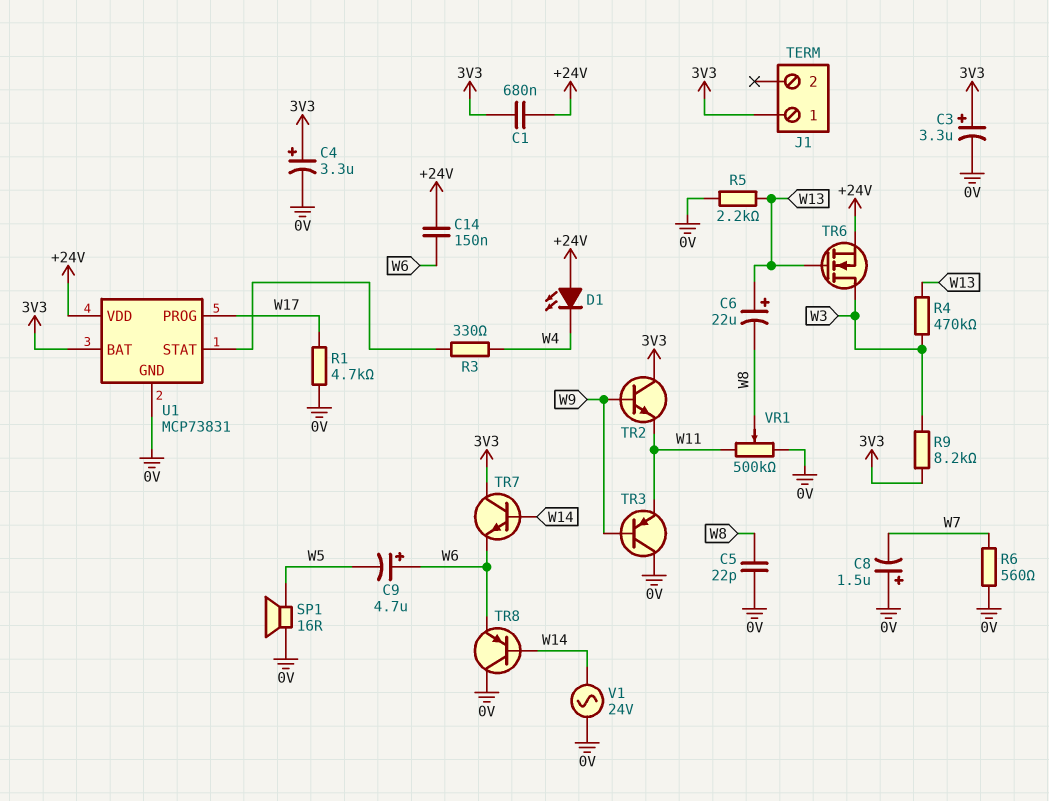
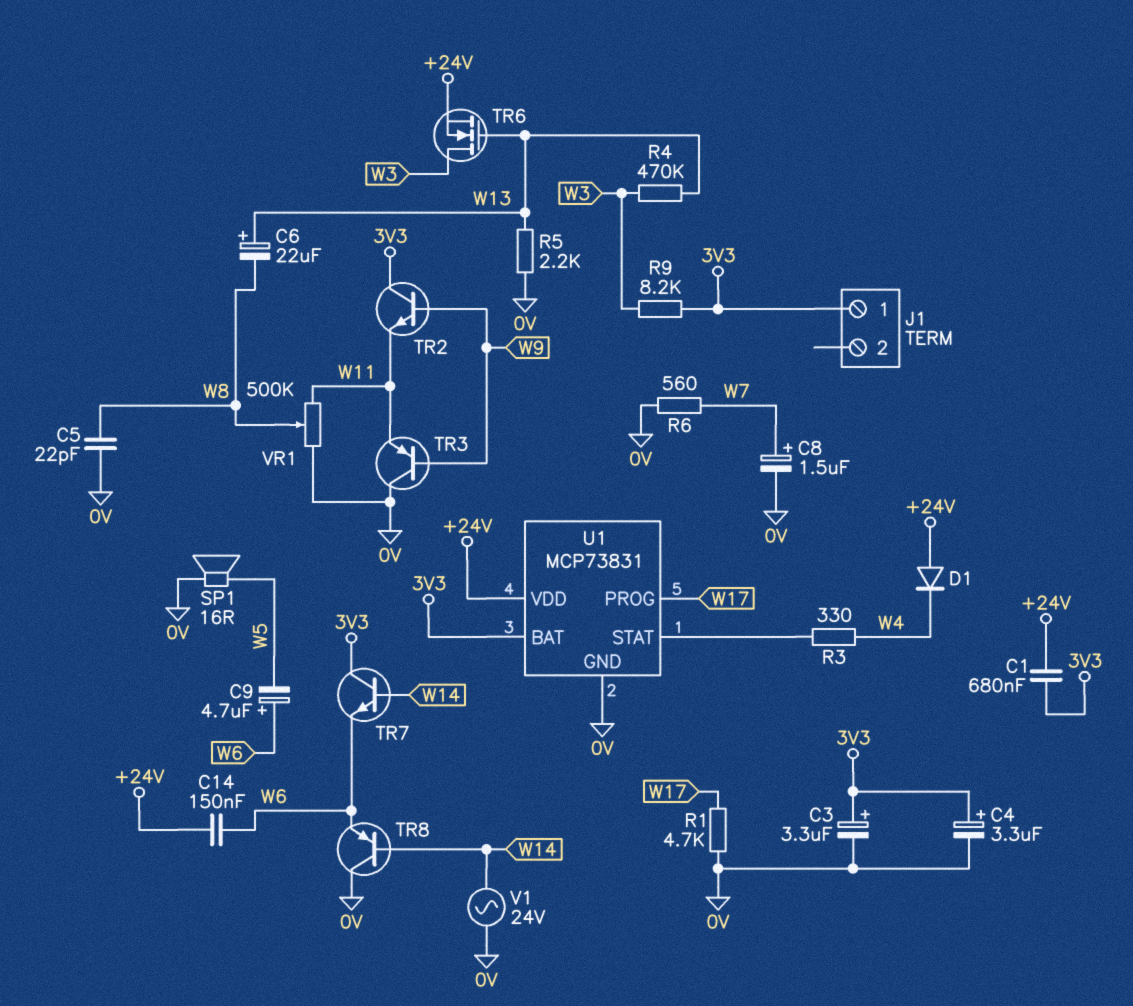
C8: 1.5uF (plus 0V, minus W7) -> 1.5uF (plus W7, minus 0V)
D1: LED (A +24V, K W4) -> diode (A +24V, K W4)

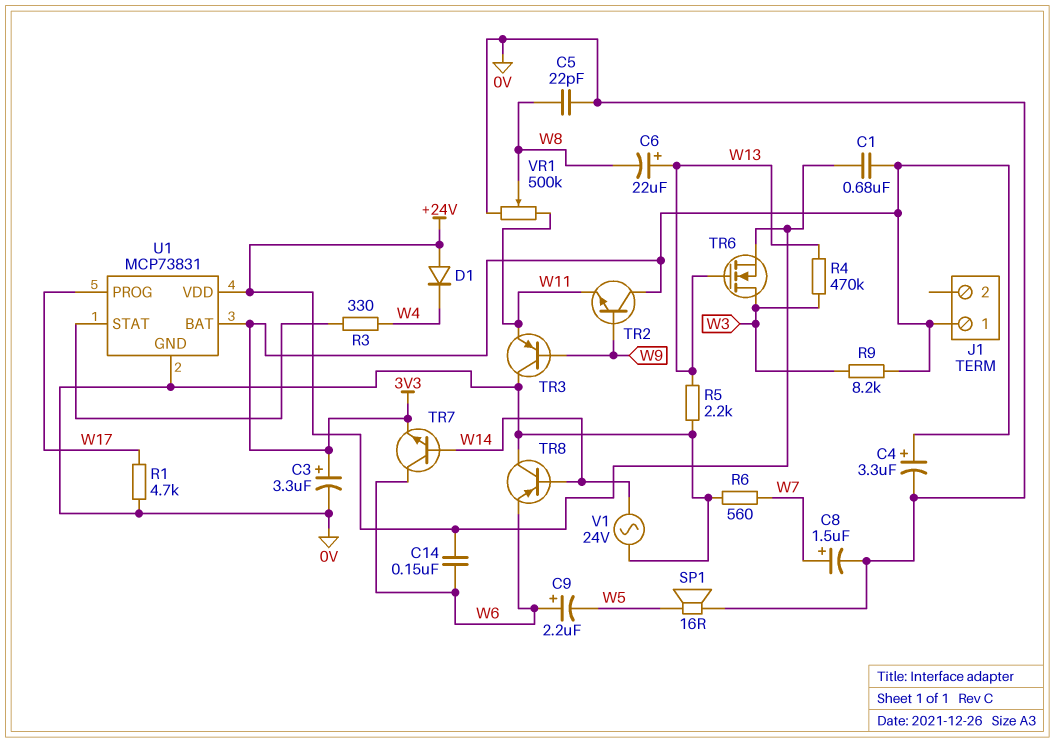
C9: 4.7uF (plus W6, minus W5) -> 2.2uF (plus W6, minus W5)
TR7: NPN (B W14, C 3V3, E W6) -> NPN (B W14, C W6, E 3V3)

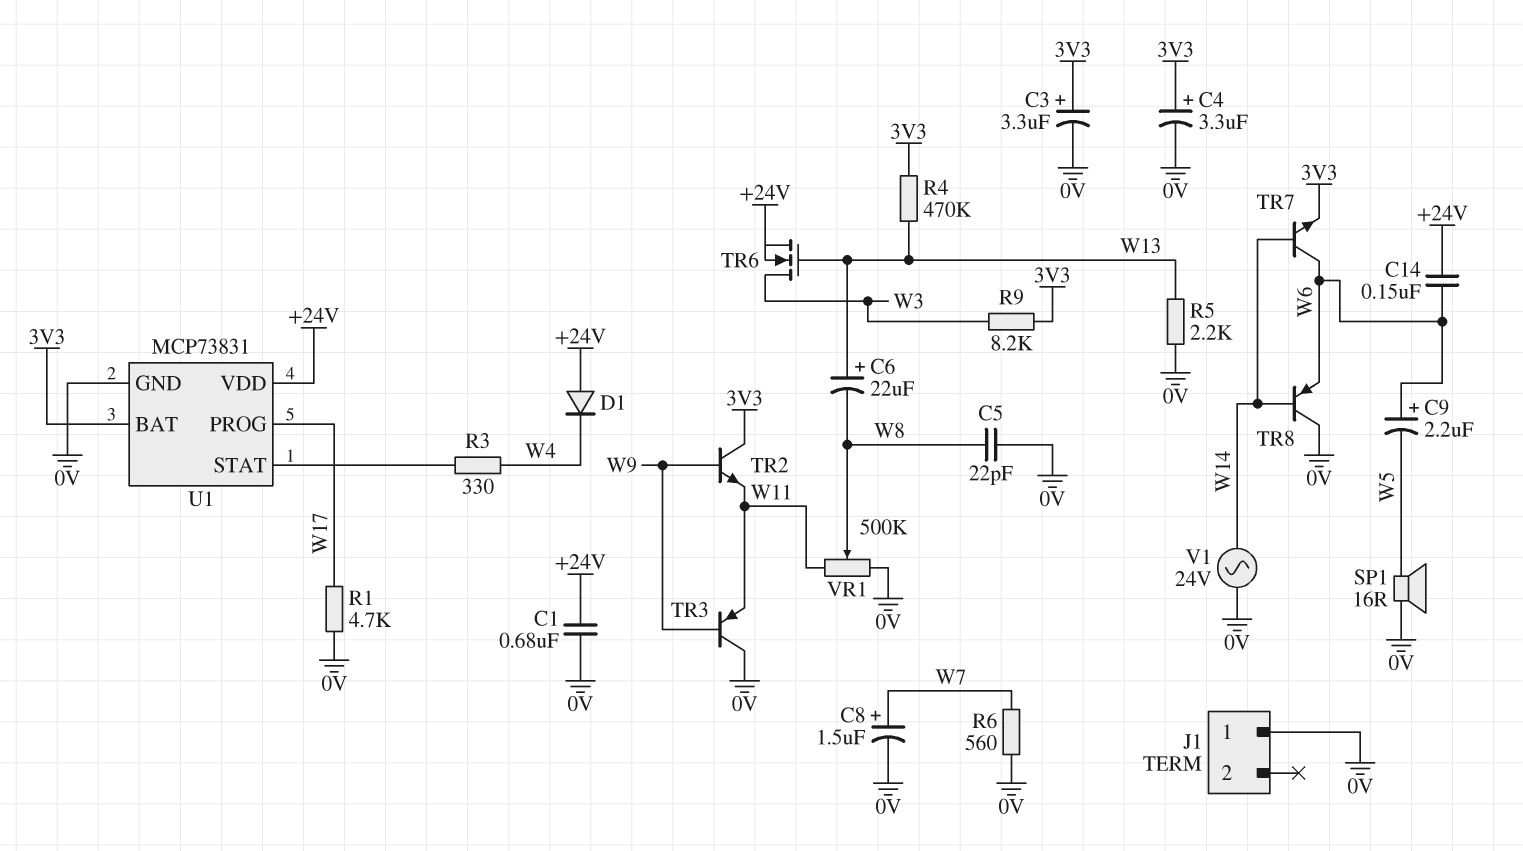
C1: 680nF (+24V, 3V3) -> 680nF (+24V, 0V)
J1 pin 1: 3V3 -> 0V
R4: 470k (W3, W13) -> 470k (3V3, W13)

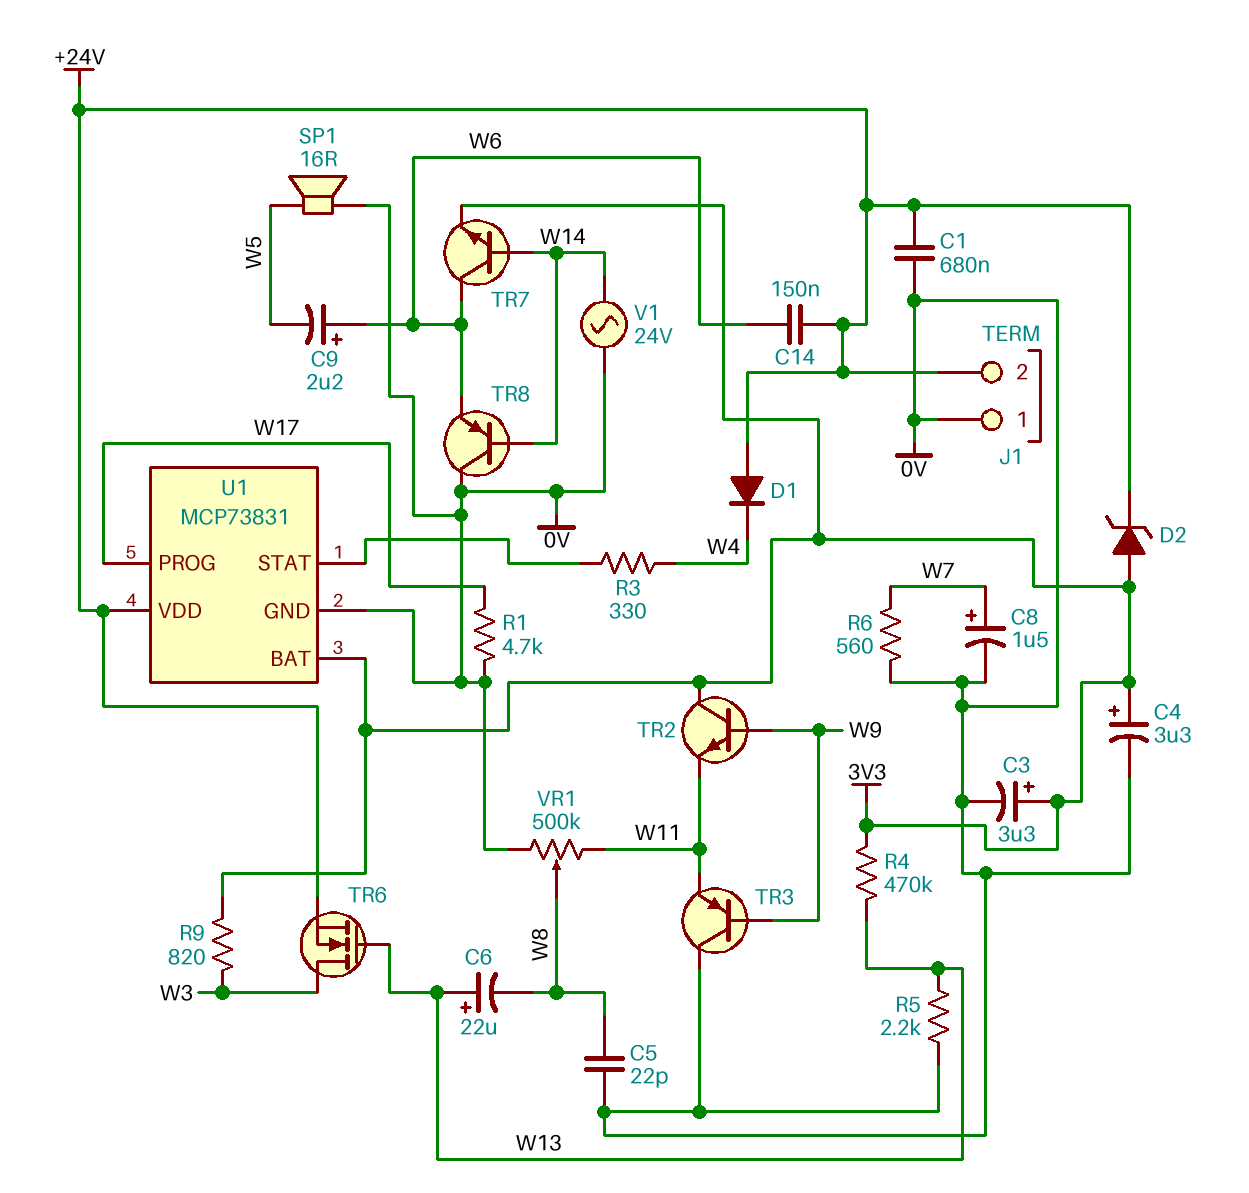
D2: none -> zener (A 3V3, K +24V)
J1 pin 2: none -> +24V
R9: 8.2k (3V3, W3) -> 820 (3V3, W3)

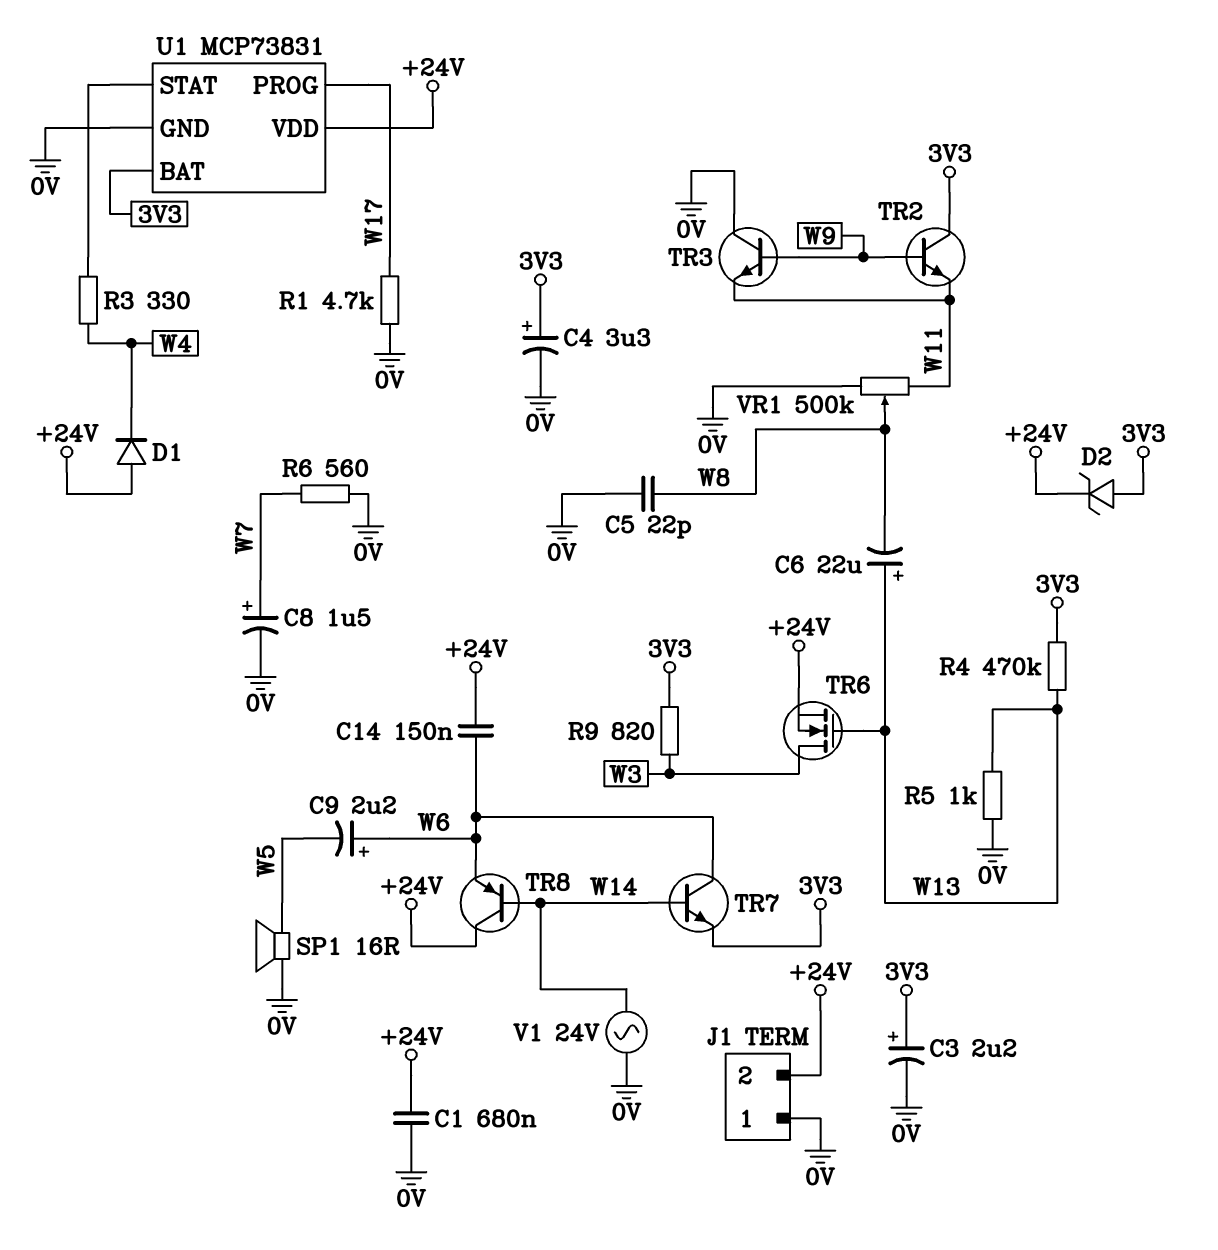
C3: 3.3uF (plus 3V3, minus 0V) -> 2.2uF (plus 3V3, minus 0V)
R5: 2.2k (0V, W13) -> 1k (0V, W13)
TR3: PNP (B W9, C 0V, E W11) -> NPN (B W9, C 0V, E W11)
TR8: PNP (B W14, C 0V, E W6) -> PNP (B W14, C +24V, E W6)

